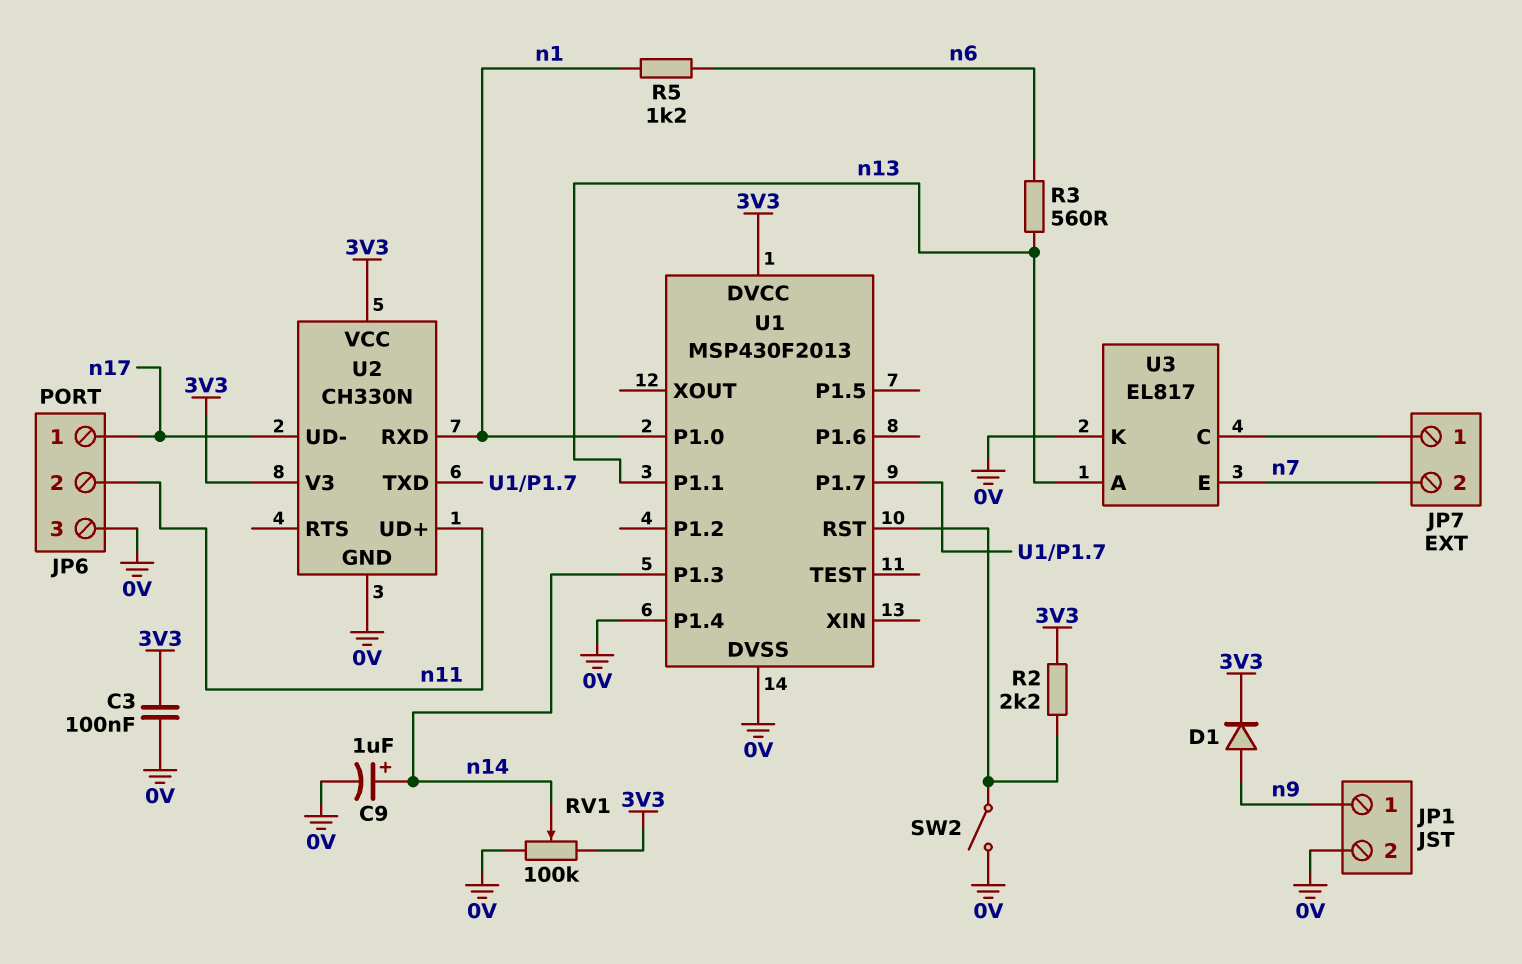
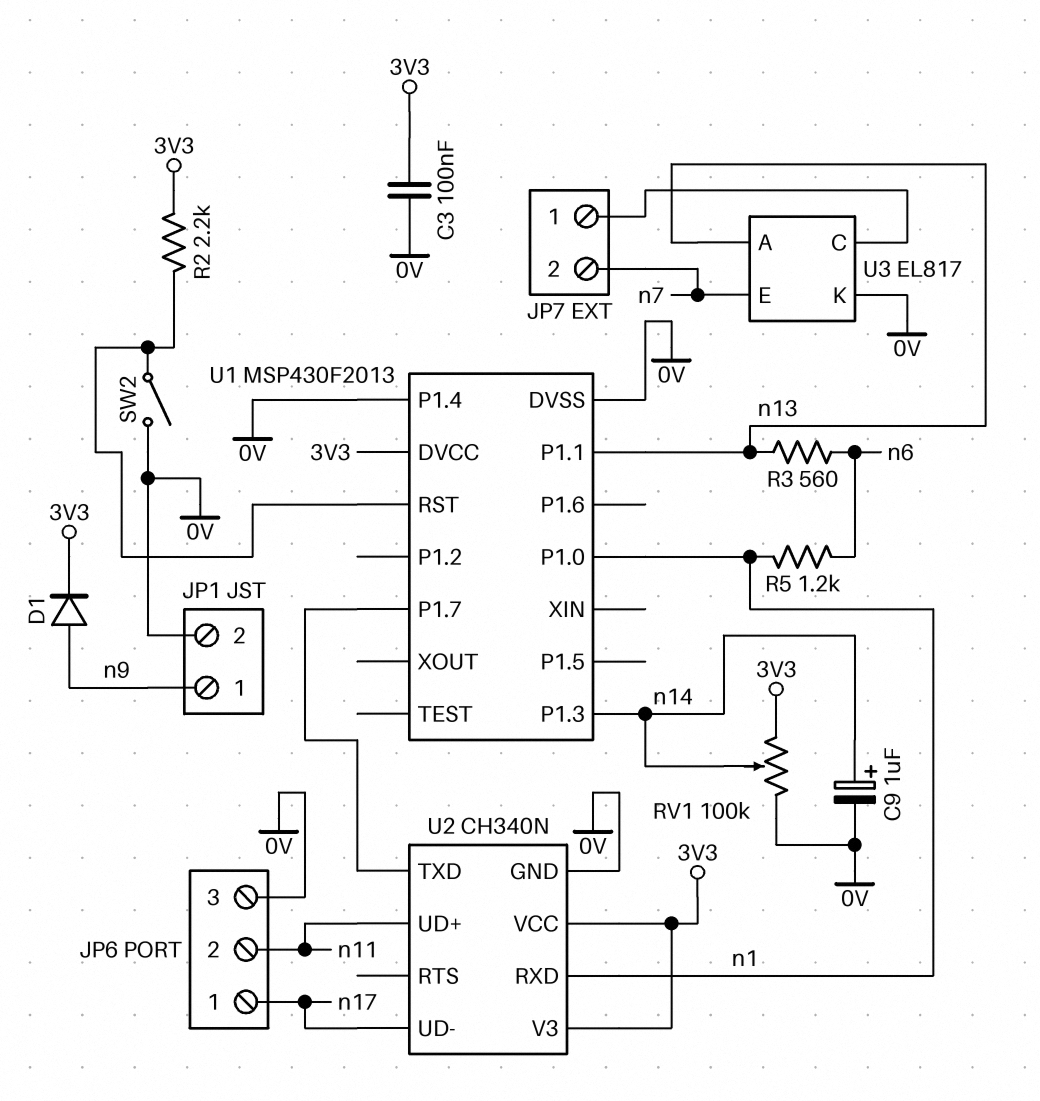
U2: CH330N -> CH340N

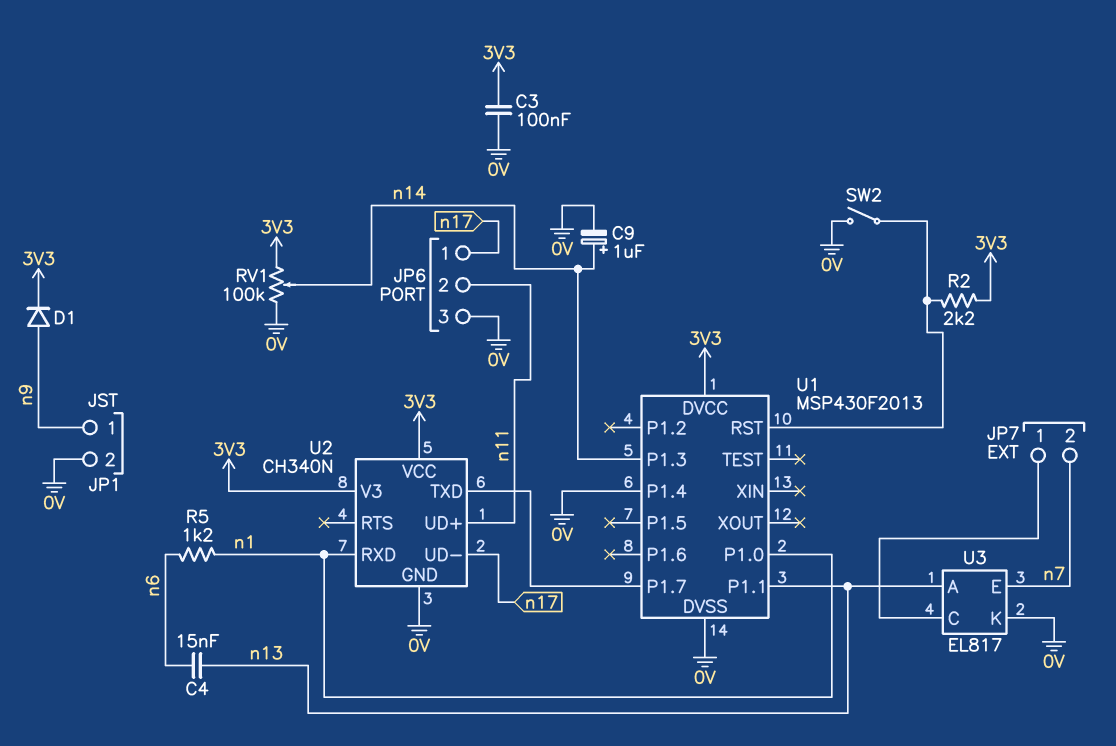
C4: none -> 15nF (n6, n13)
R3: 560 (n6, n13) -> none

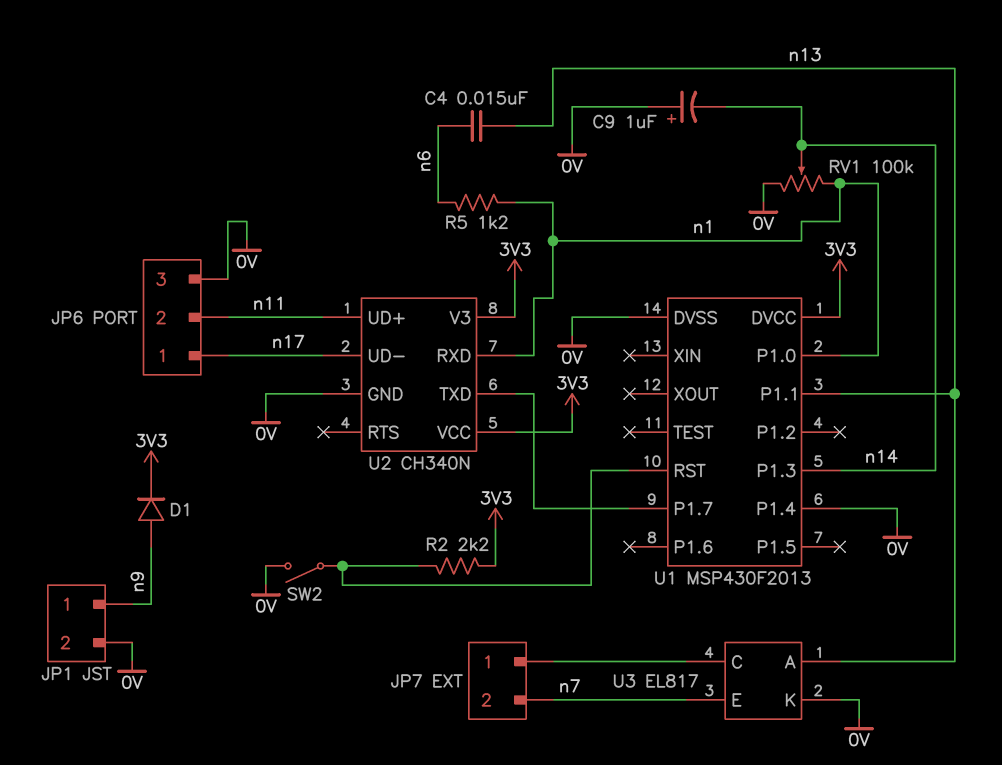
C3: 100nF (0V, 3V3) -> none
C9: 1uF (plus n14, minus 0V) -> 1uF (plus 0V, minus n14)
RV1: 100k (0V, 3V3, wiper n14) -> 100k (0V, n1, wiper n14)

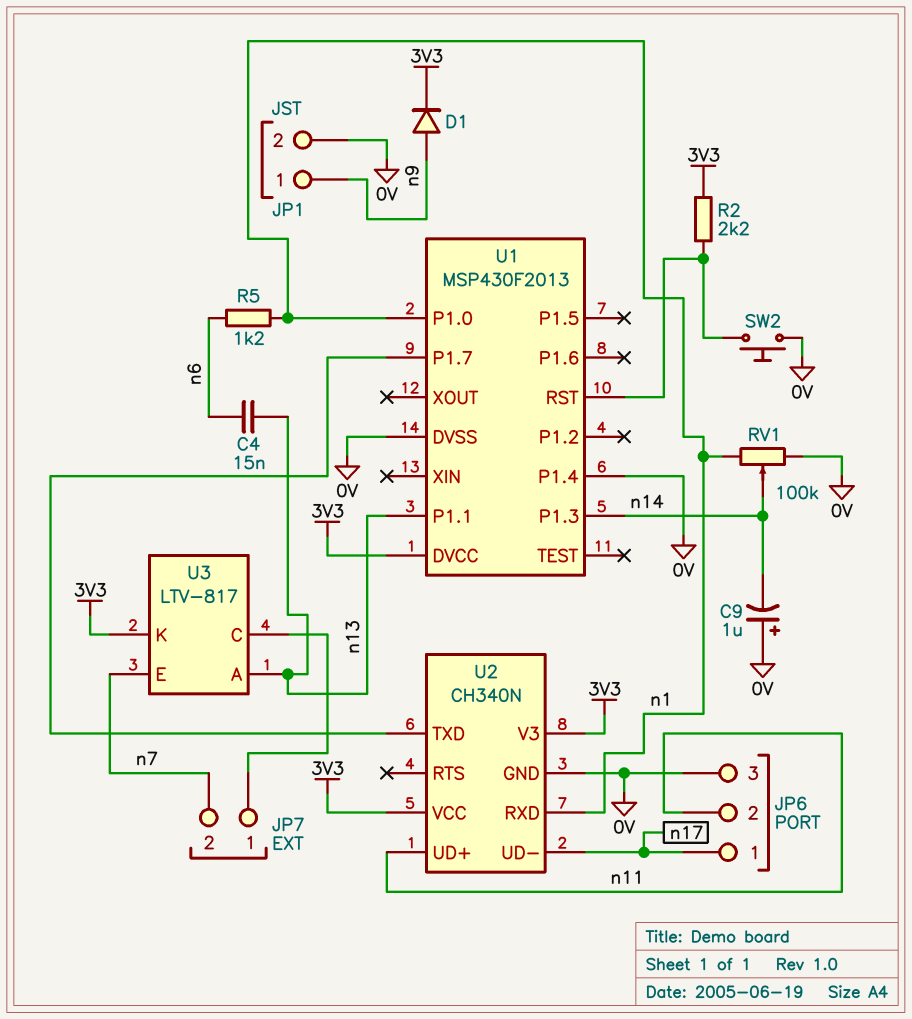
SW2: switch (0V, U1/RST) -> button (0V, U1/RST)
U3: EL817 -> LTV-817
U3 pin K: 0V -> 3V3

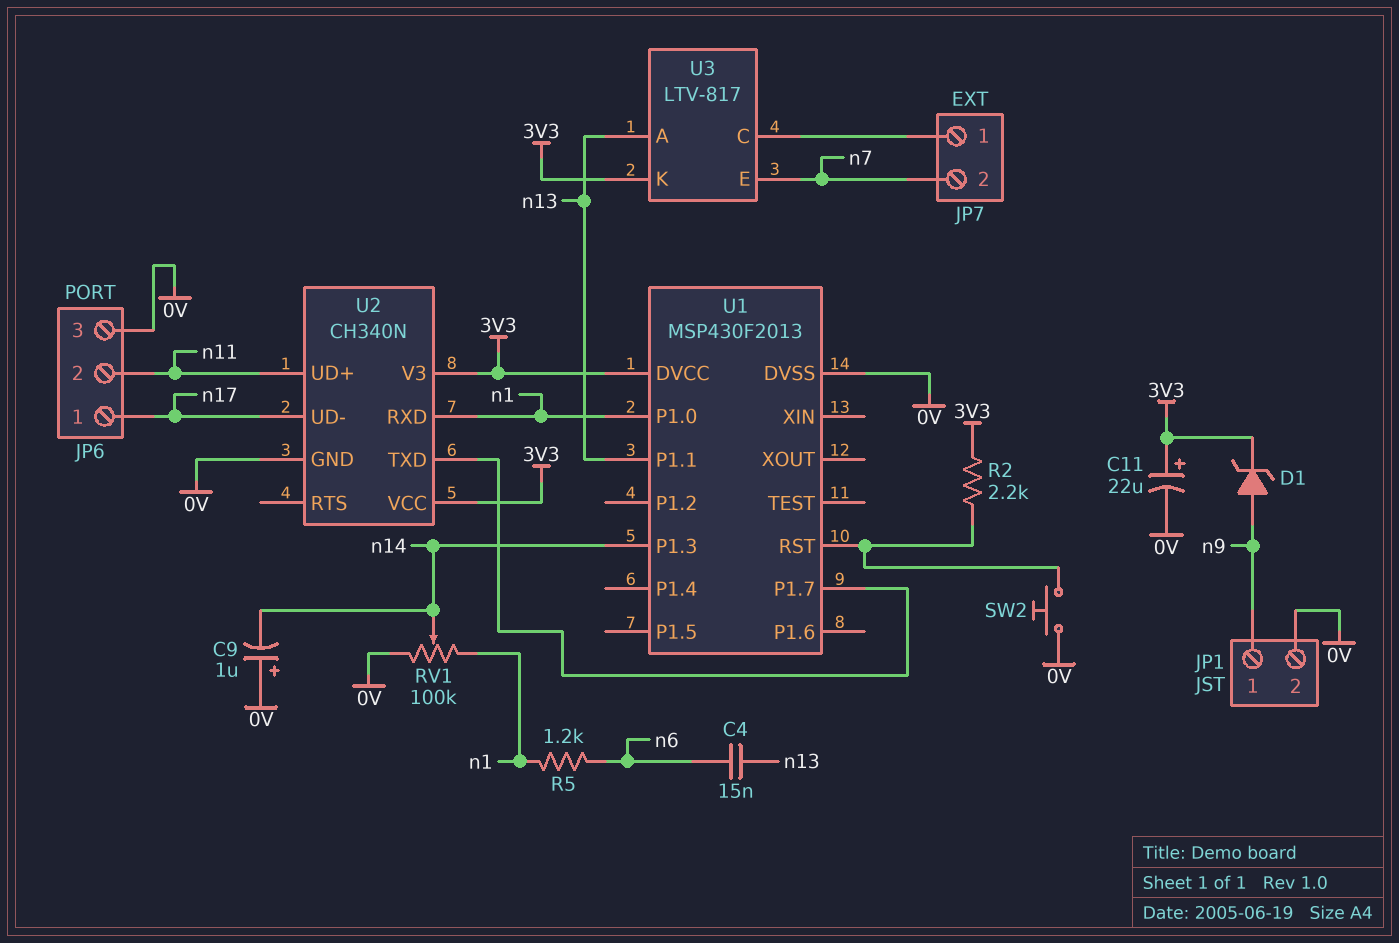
C11: none -> 22uF (plus 3V3, minus 0V)
D1: diode (A n9, K 3V3) -> zener (A n9, K 3V3)
U1 pin P1.4: 0V -> none

